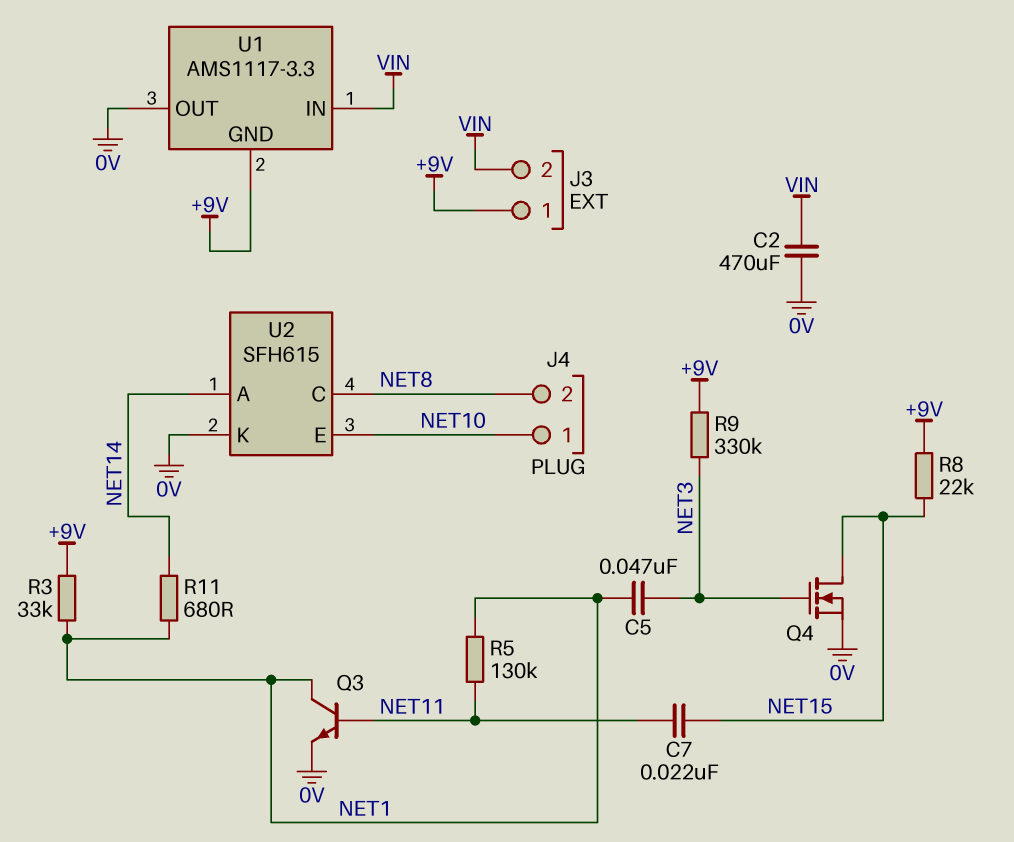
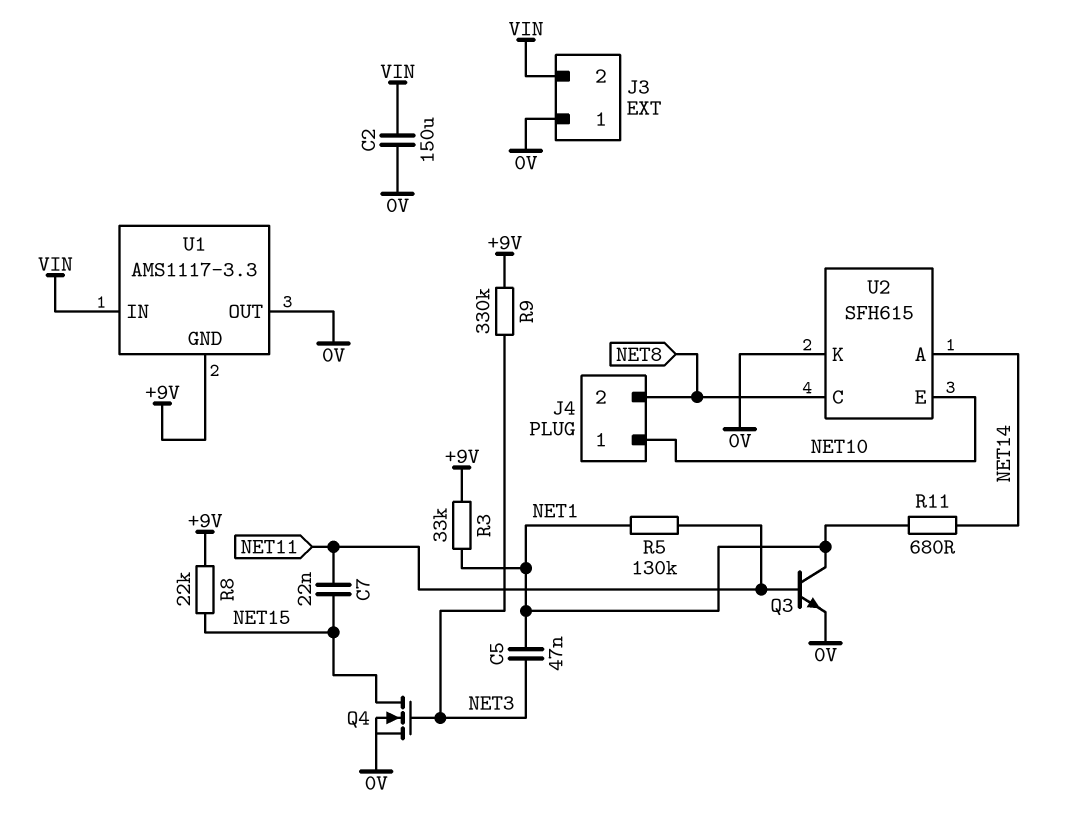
C2: 470uF (0V, VIN) -> 150uF (0V, VIN)
J3 pin 1: +9V -> 0V

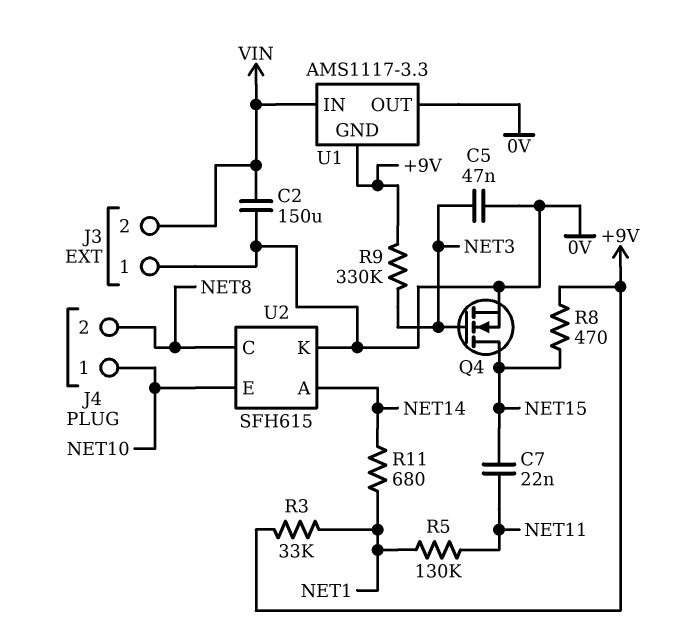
C5: 47nF (NET1, NET3) -> 47nF (0V, NET3)
Q3: NPN (B NET11, C NET1, E 0V) -> none
R8: 22k (+9V, NET15) -> 470 (+9V, NET15)

